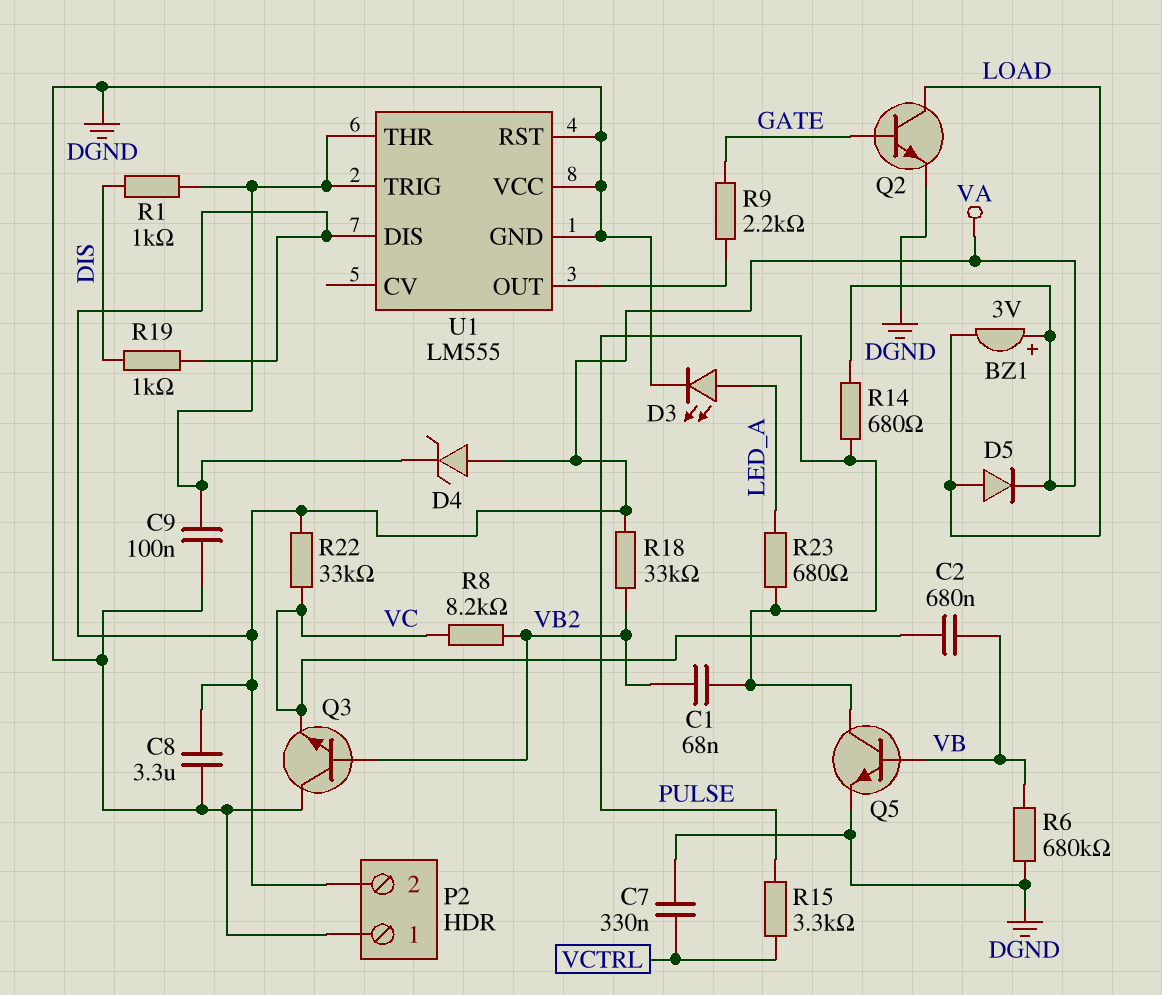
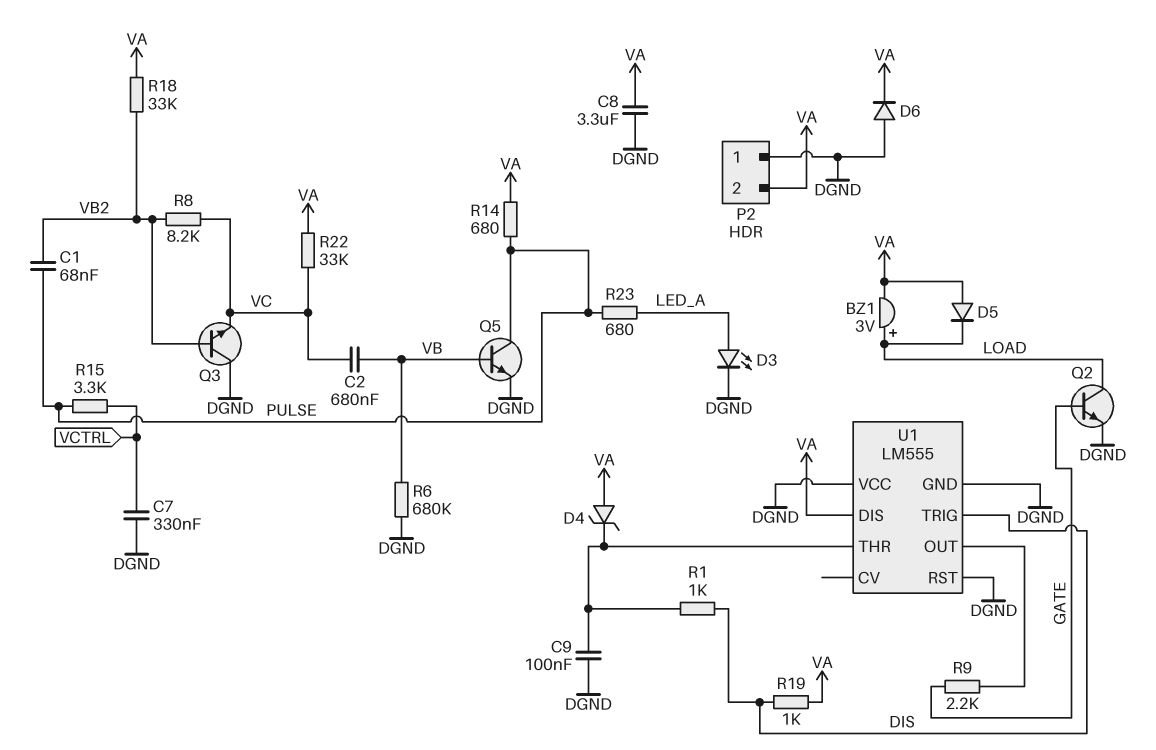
BZ1: buzzer 3V (plus VA, minus LOAD) -> buzzer 3V (plus LOAD, minus VA)
D5: diode (A LOAD, K VA) -> diode (A VA, K LOAD)
D6: none -> diode (A DGND, K VA)
U1 pin TRIG: U1/THR -> DIS

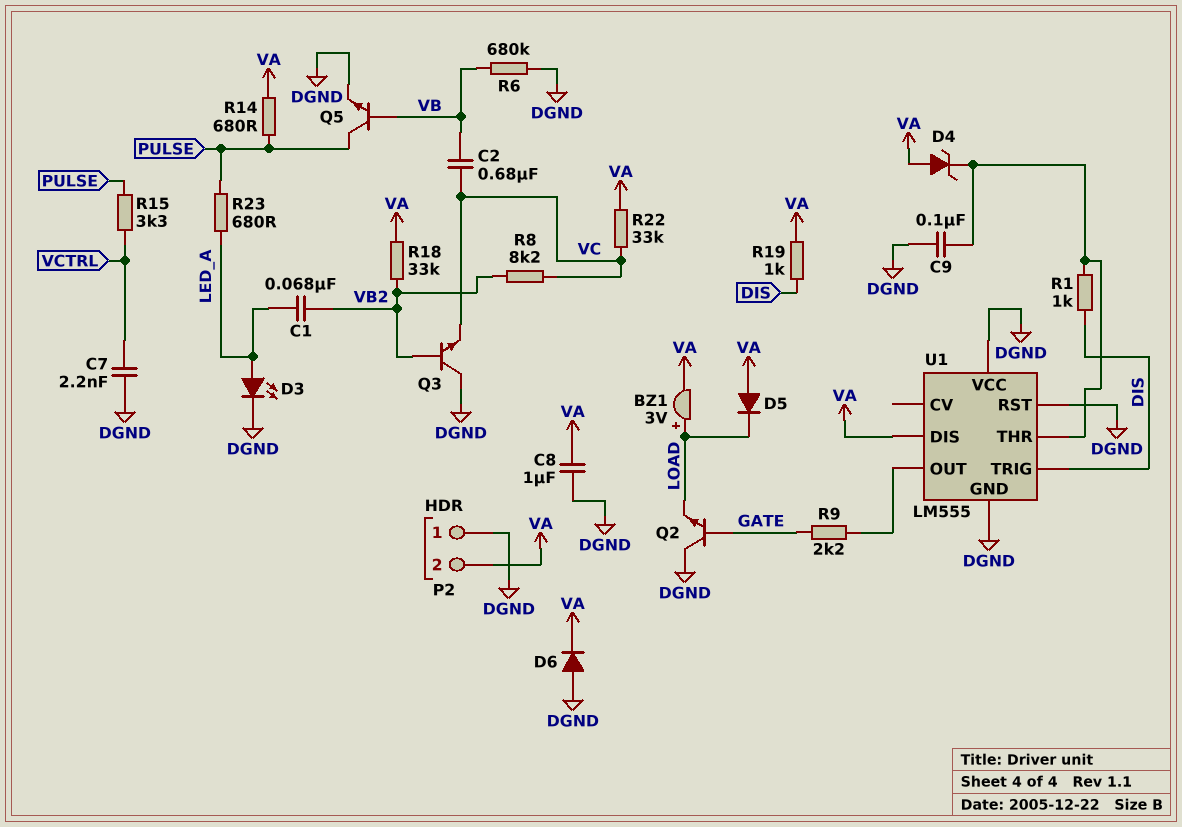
C1: 68nF (PULSE, VB2) -> 68nF (LED_A, VB2)
C7: 330nF (DGND, VCTRL) -> 2.2nF (DGND, VCTRL)
C8: 3.3uF (DGND, VA) -> 1uF (DGND, VA)
Q2: NPN (B GATE, C LOAD, E DGND) -> NPN (B GATE, C DGND, E LOAD)

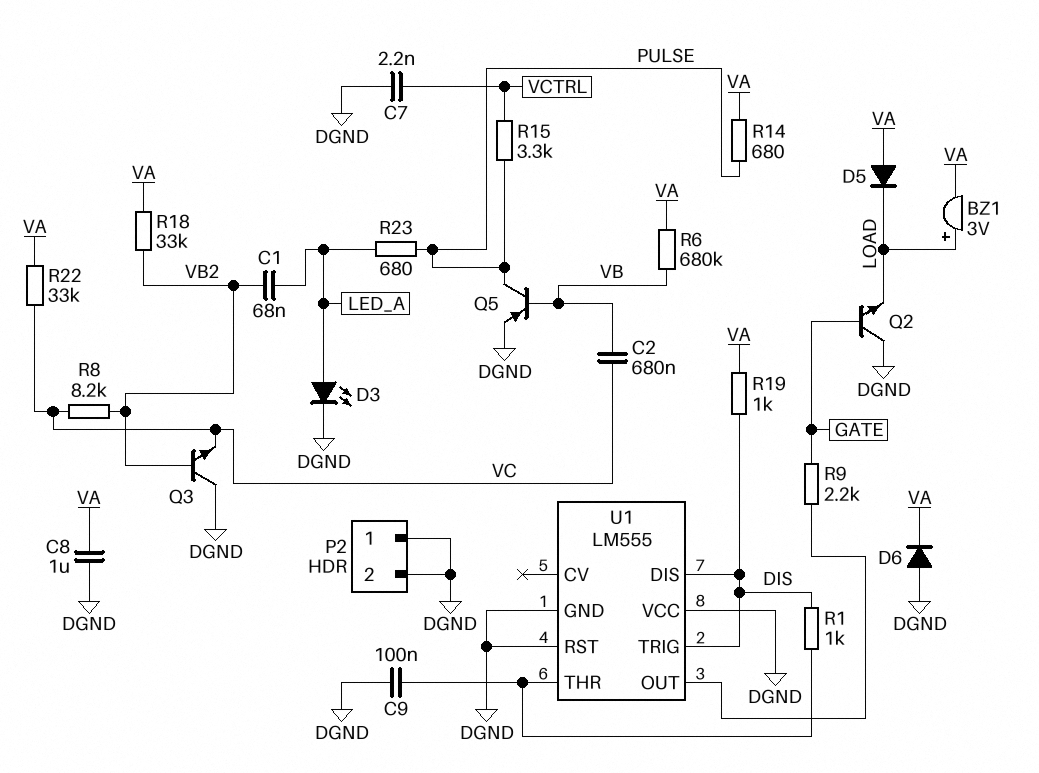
D4: zener (A VA, K U1/THR) -> none
P2 pin 2: VA -> DGND
Q5: NPN (B VB, C PULSE, E DGND) -> PNP (B VB, C PULSE, E DGND)
R6: 680k (DGND, VB) -> 680k (VA, VB)
U1 pin DIS: VA -> DIS

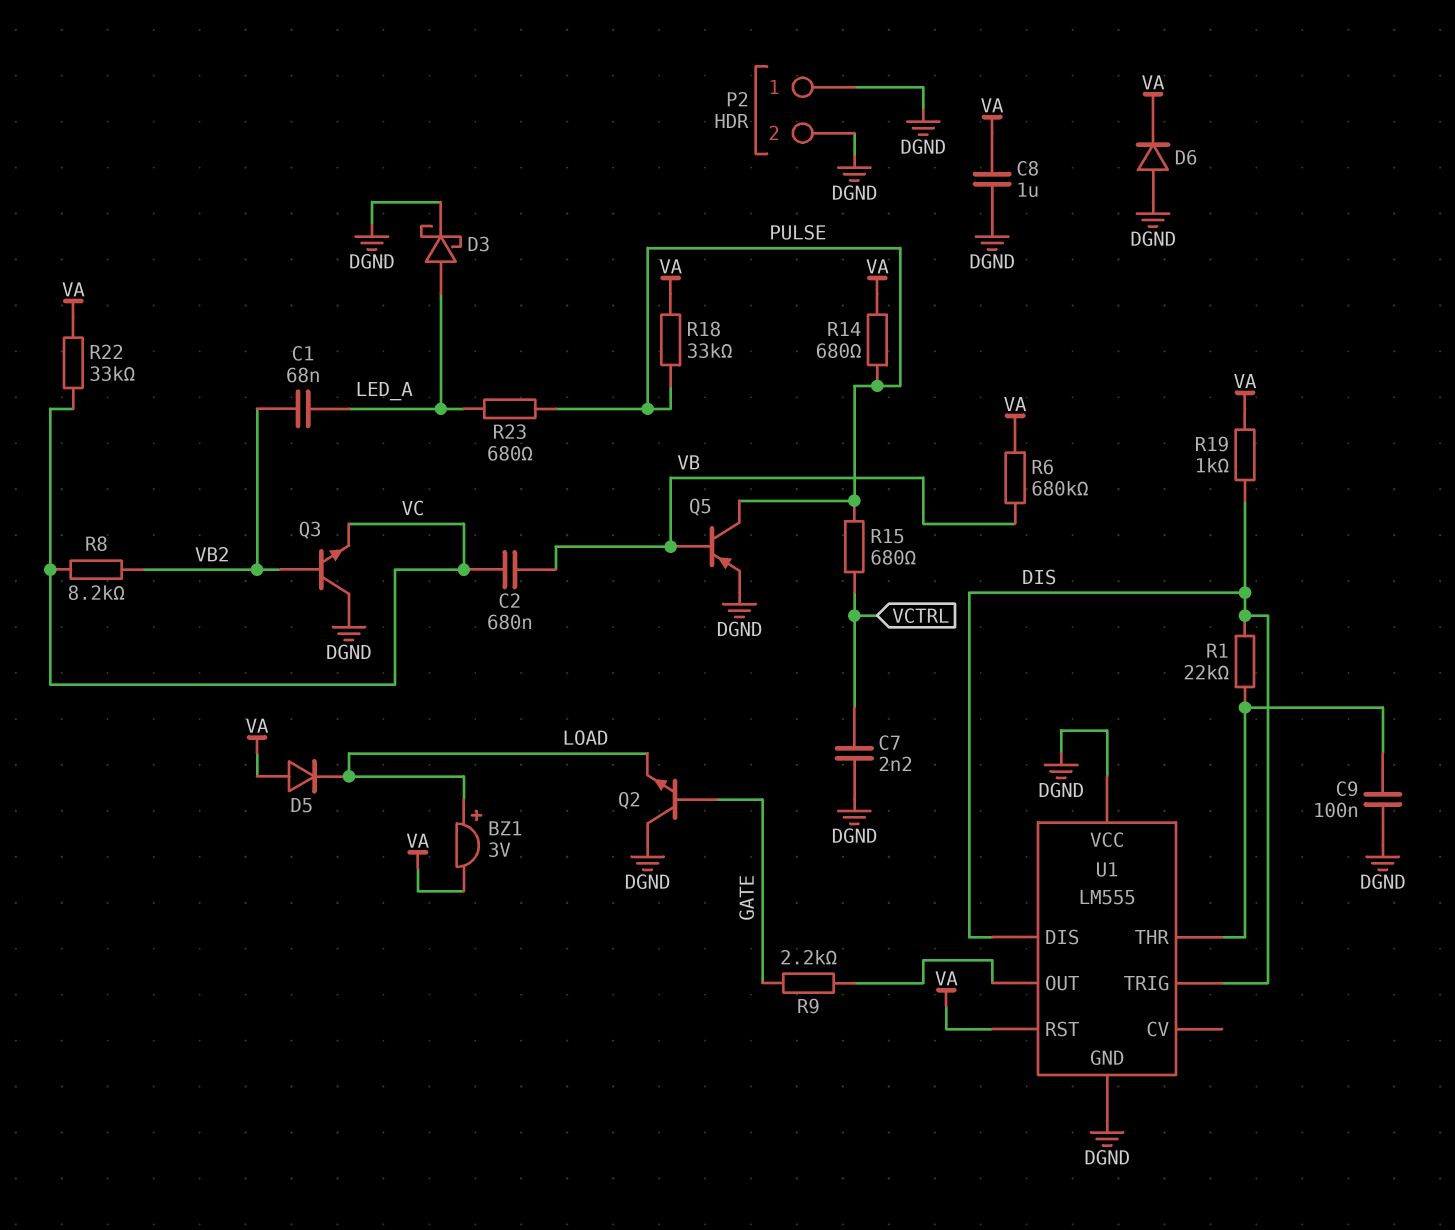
D3: LED (A LED_A, K DGND) -> schottky (A LED_A, K DGND)
R1: 1k (DIS, U1/THR) -> 22k (DIS, U1/THR)
R15: 3.3k (PULSE, VCTRL) -> 680 (PULSE, VCTRL)
R18: 33k (VA, VB2) -> 33k (PULSE, VA)
U1 pin RST: DGND -> VA

